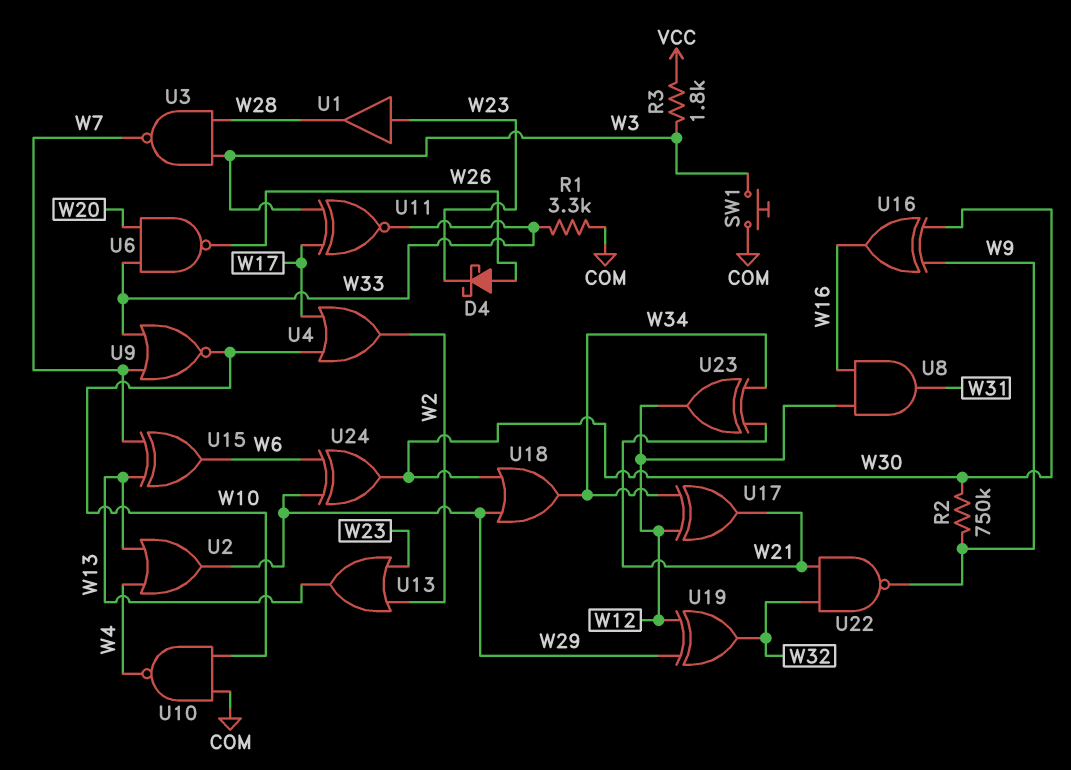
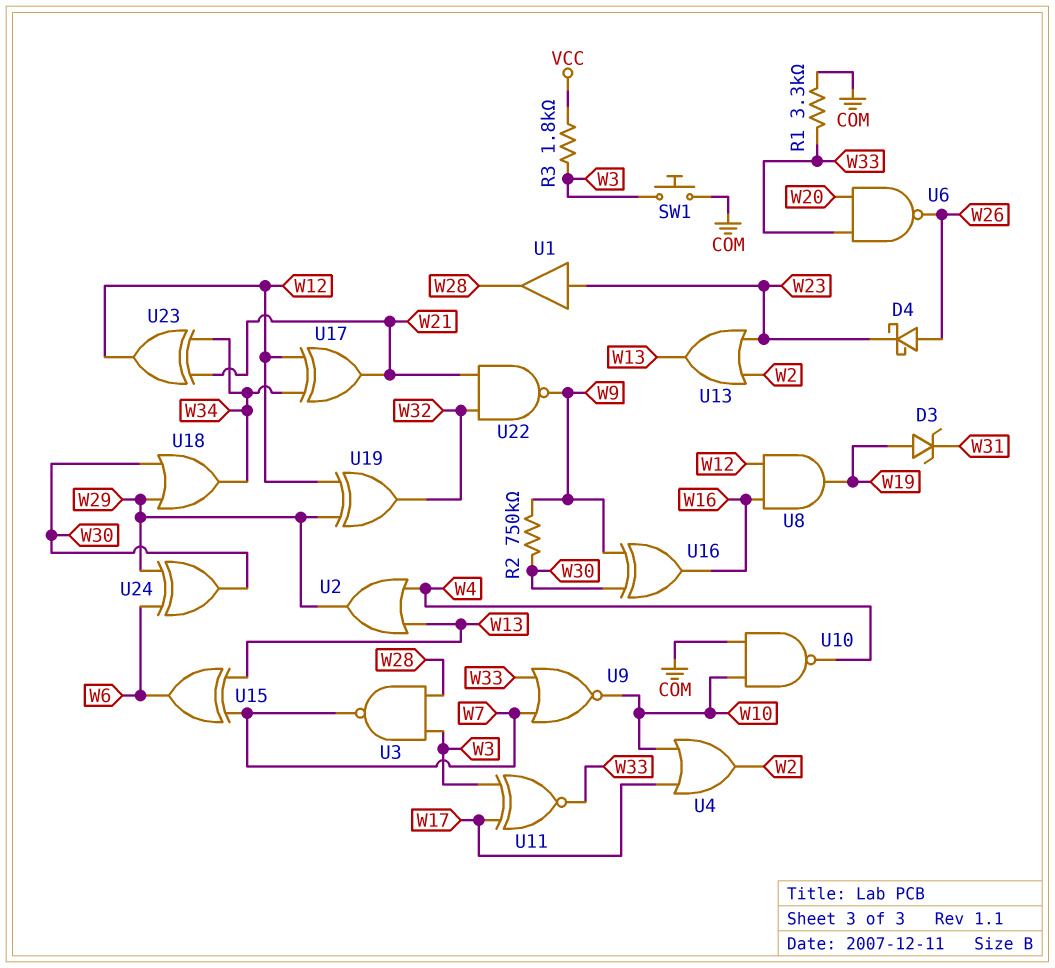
D3: none -> zener (A W19, K W31)
U8: AND (in W12, in W16, out W31) -> AND (in W12, in W16, out W19)

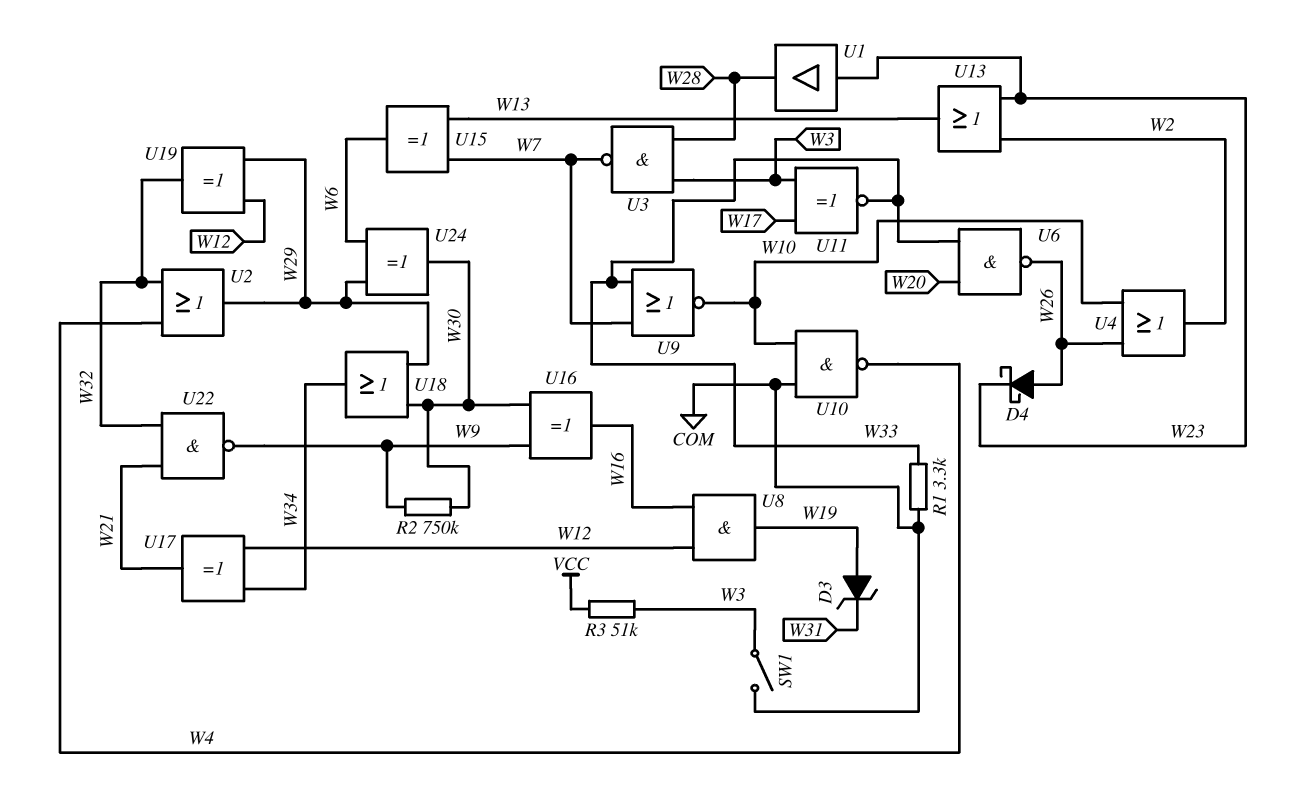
R3: 1.8k (VCC, W3) -> 51k (VCC, W3)
SW1: button (COM, W3) -> switch (COM, W3)
U2: OR (in W4, in W13, out W29) -> OR (in W4, in W32, out W29)
U4: OR (in W10, in W17, out W2) -> OR (in W10, in W26, out W2)
U23: XOR (in W21, in W34, out W12) -> none

